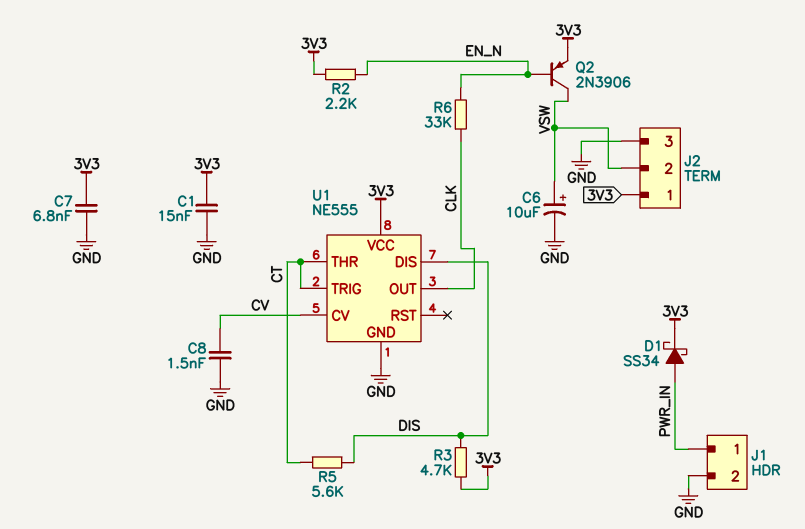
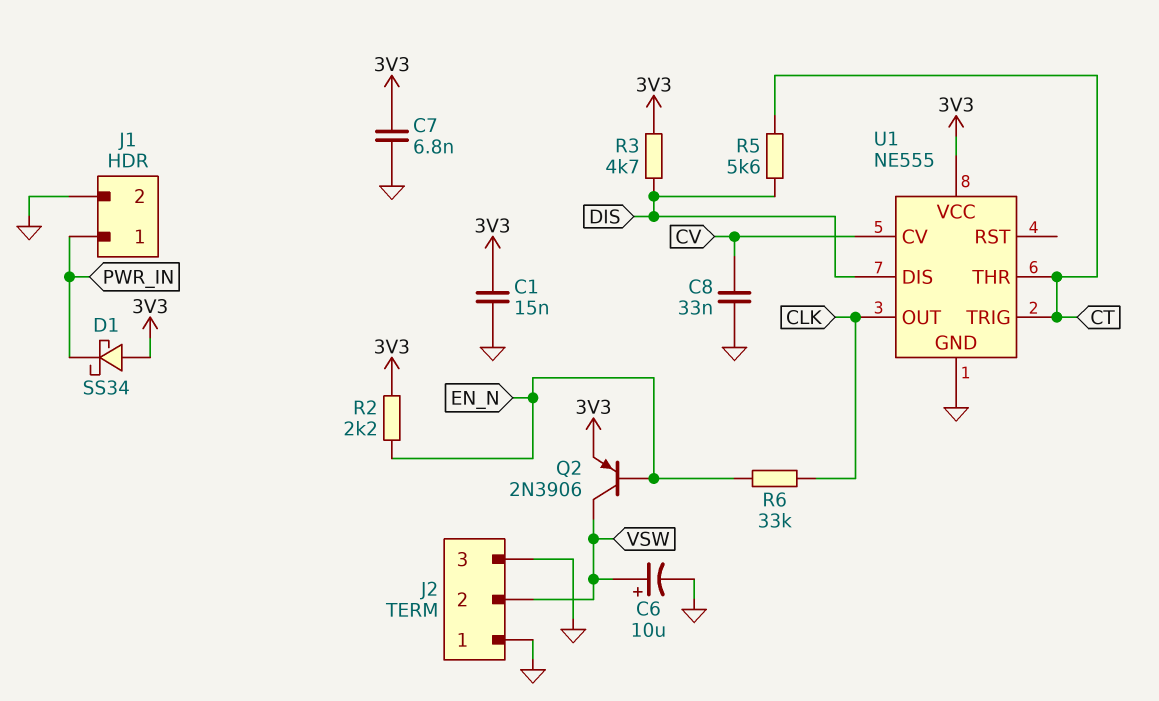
C8: 1.5nF (CV, GND) -> 33nF (CV, GND)
D1: schottky SS34 (A PWR_IN, K 3V3) -> schottky SS34 (A 3V3, K PWR_IN)
J2 pin 1: 3V3 -> GND

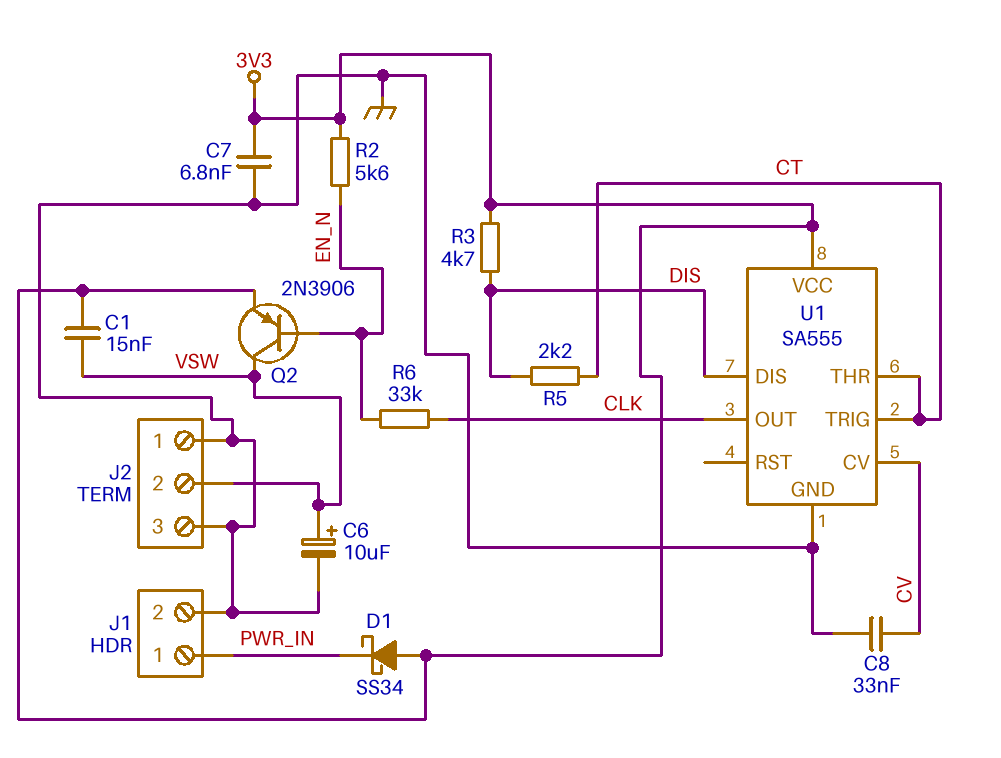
C1: 15nF (3V3, GND) -> 15nF (3V3, VSW)
R2: 2.2k (3V3, EN_N) -> 5.6k (3V3, EN_N)
R5: 5.6k (CT, DIS) -> 2.2k (CT, DIS)
U1: NE555 -> SA555

